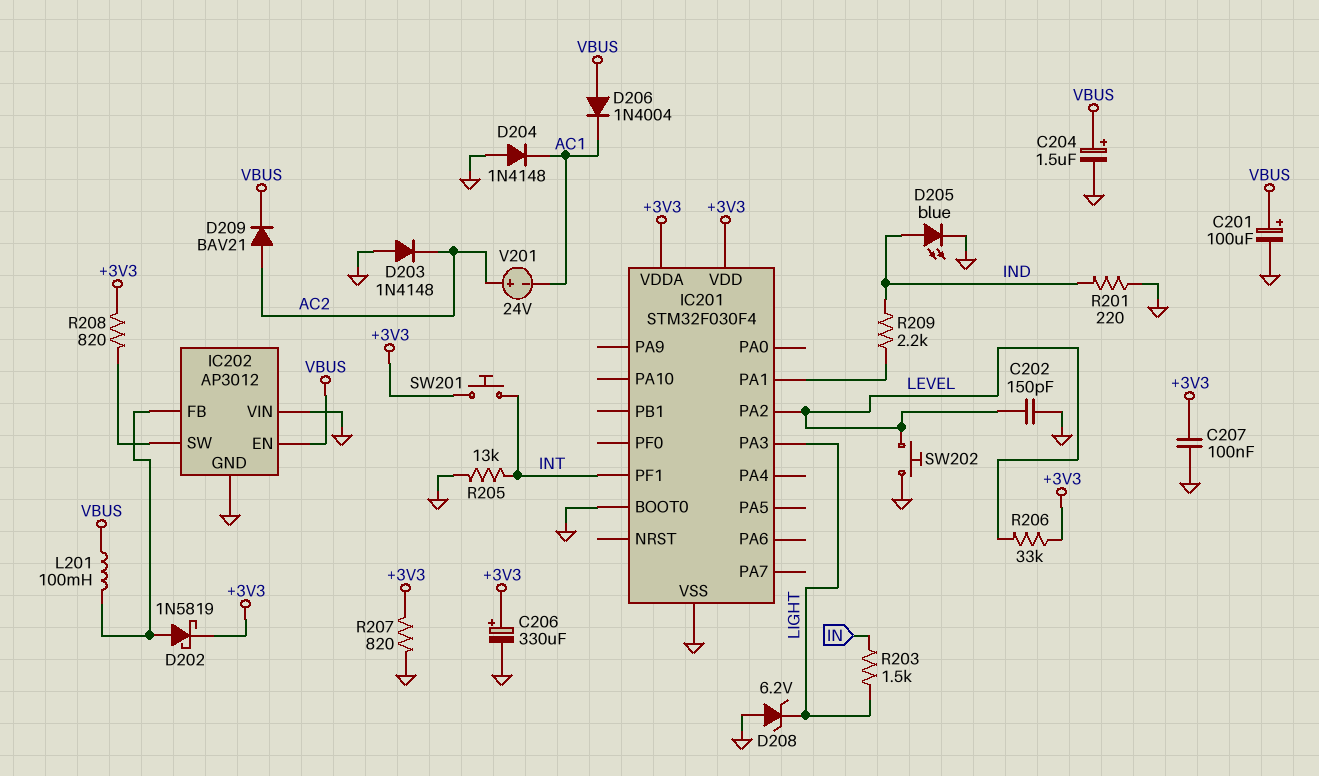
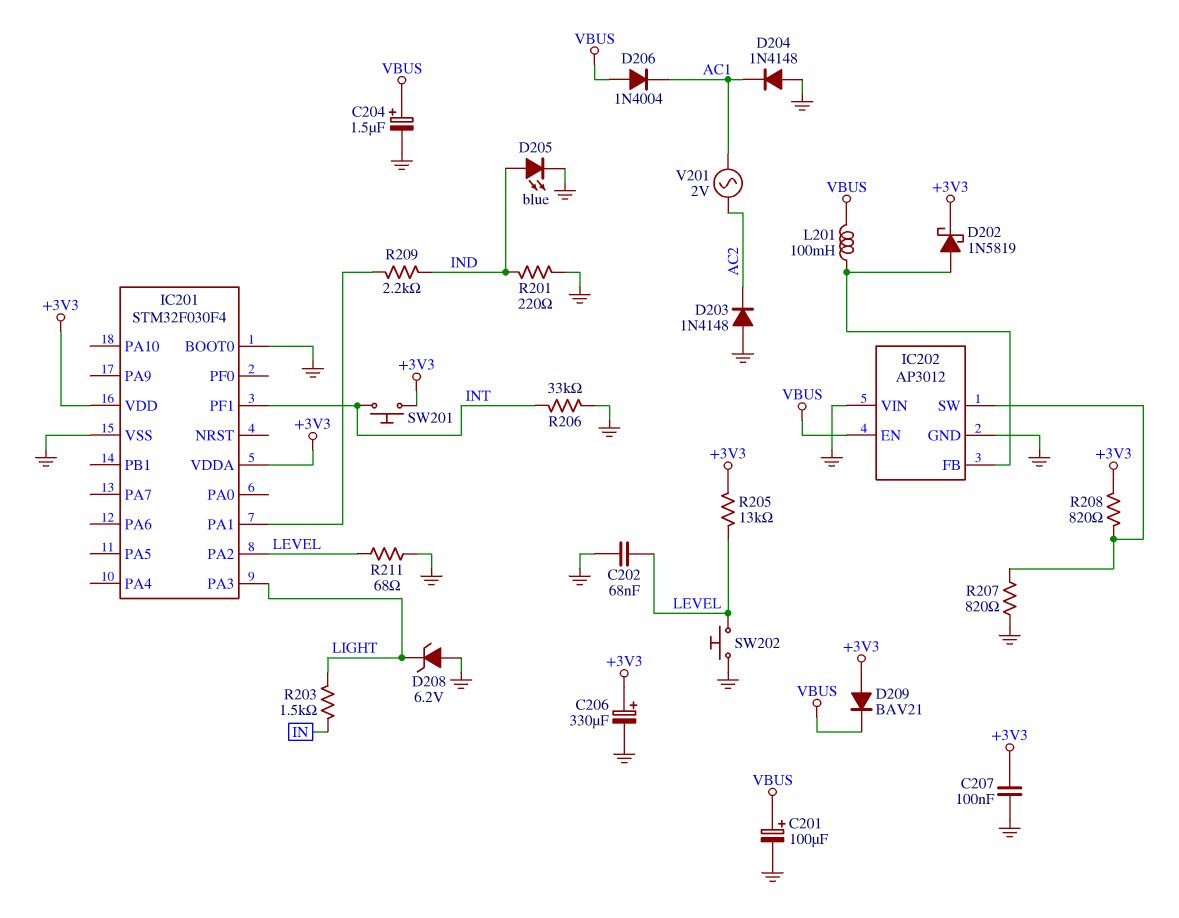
C202: 150pF (GND, LEVEL) -> 68nF (GND, LEVEL)
D209: diode BAV21 (A AC2, K VBUS) -> diode BAV21 (A +3V3, K VBUS)
R205: 13k (GND, INT) -> 13k (+3V3, LEVEL)
R206: 33k (+3V3, LEVEL) -> 33k (GND, INT)
R207: 820 (+3V3, GND) -> 820 (GND, IC202/SW)
R211: none -> 68 (GND, LEVEL)
V201: 24V (plus AC2, minus AC1) -> AC 2V (AC1, AC2)

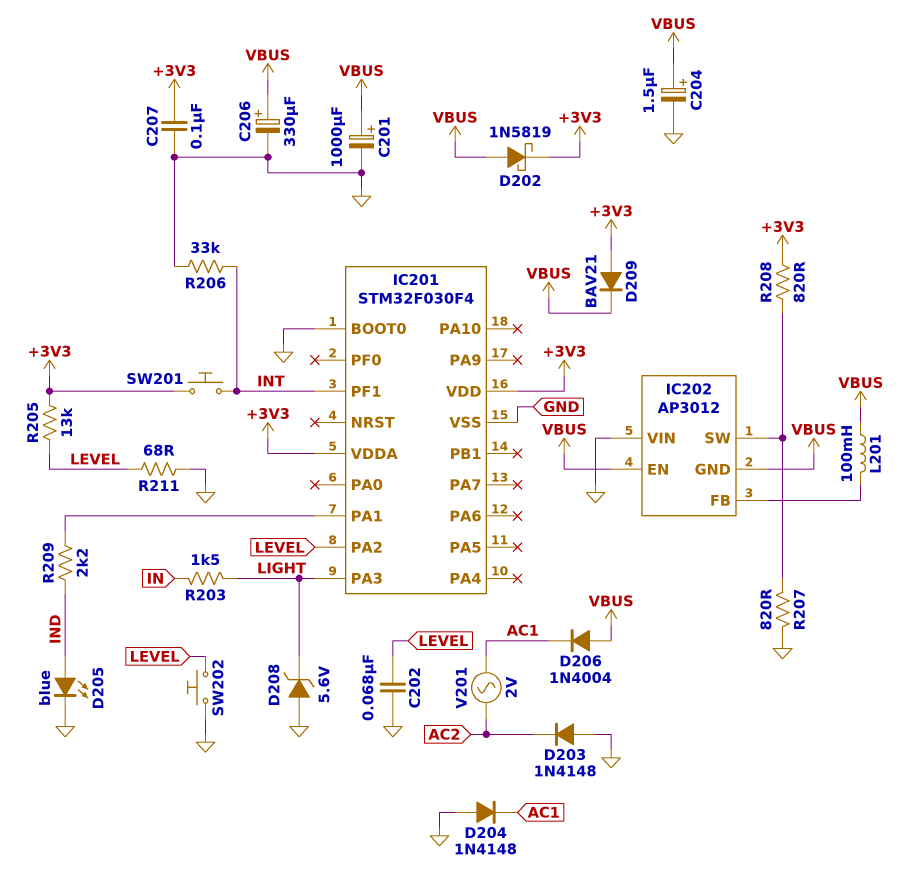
C201: 100uF (plus VBUS, minus GND) -> 1000uF (plus VBUS, minus GND)
C206: 330uF (plus +3V3, minus GND) -> 330uF (plus VBUS, minus GND)
D202: schottky 1N5819 (A IC202/FB, K +3V3) -> schottky 1N5819 (A VBUS, K +3V3)
D208: zener 6.2V (A GND, K LIGHT) -> zener 5.6V (A GND, K LIGHT)
IC202 pin GND: GND -> VBUS
R201: 220 (GND, IND) -> none

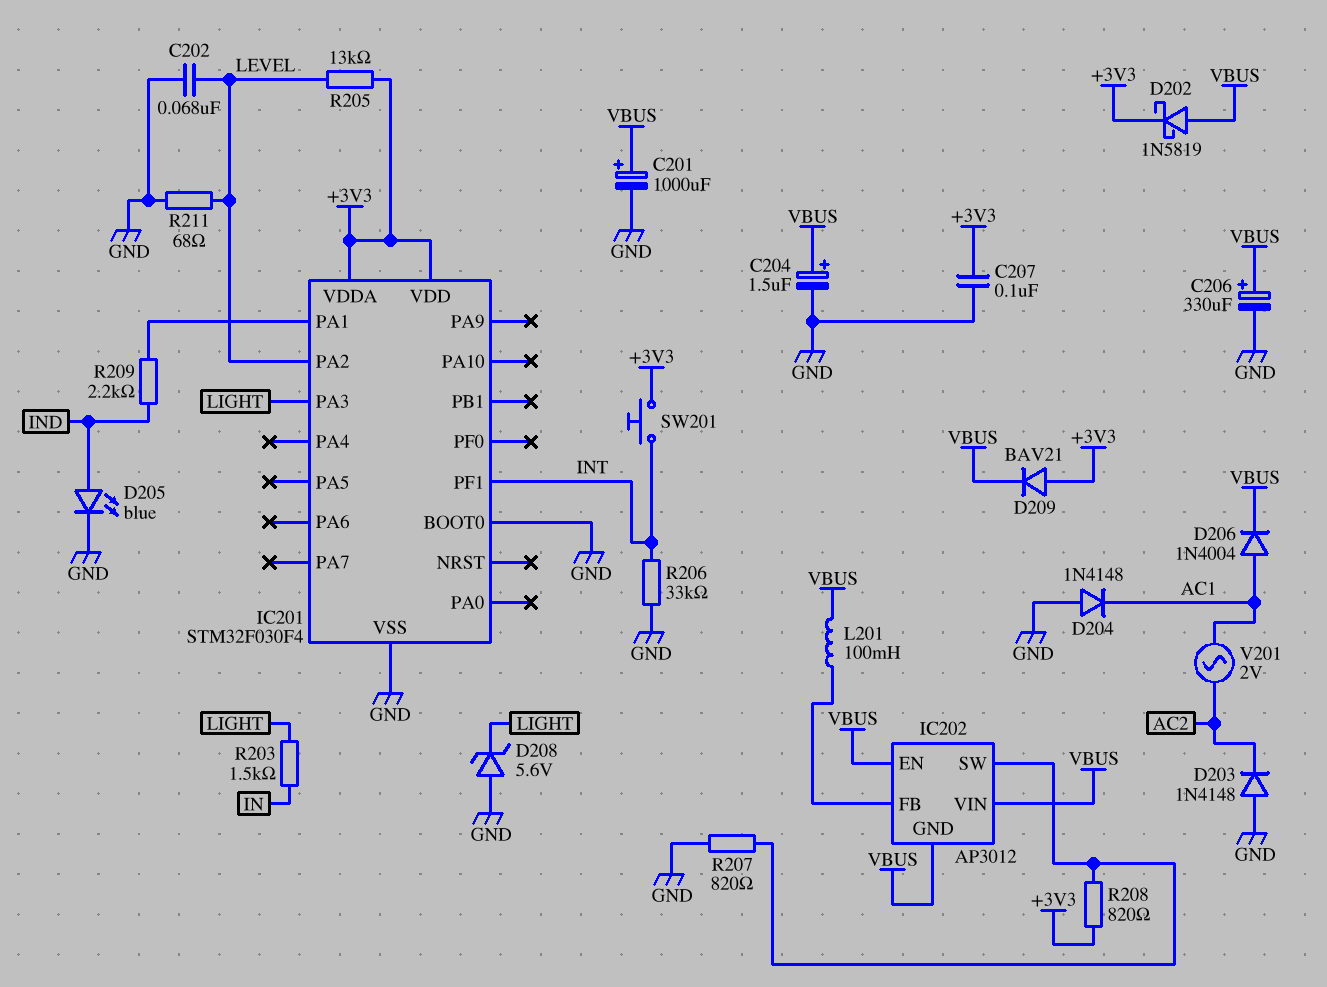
D206: diode 1N4004 (A VBUS, K AC1) -> diode 1N4004 (A AC1, K VBUS)
IC202 pin VIN: GND -> VBUS
SW202: button (GND, LEVEL) -> none

